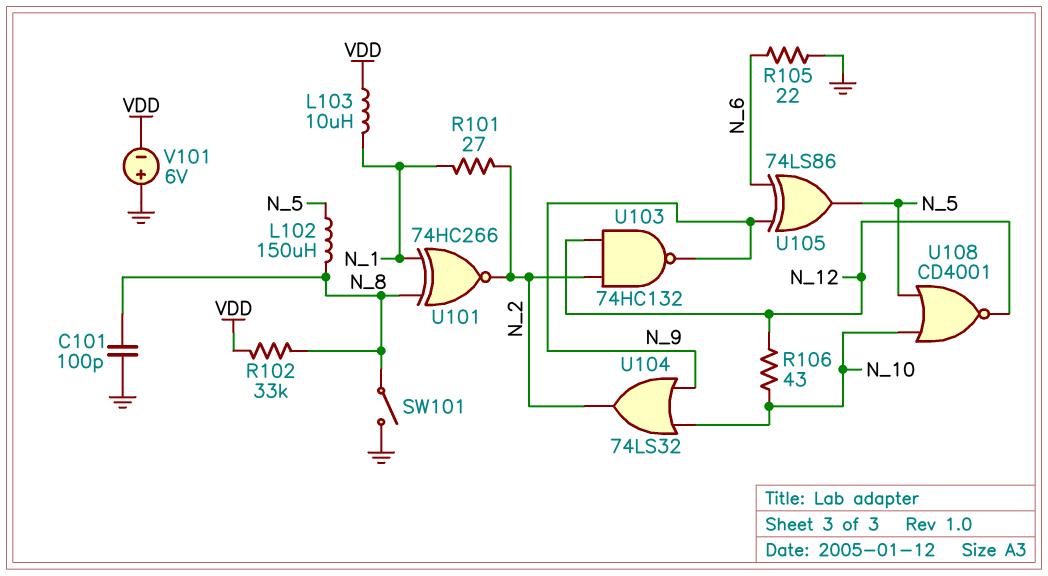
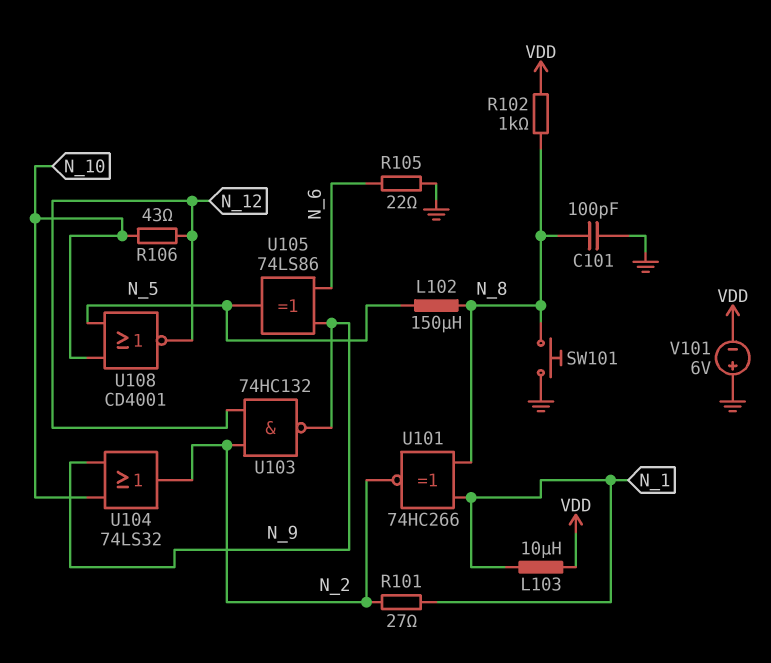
R102: 33k (N_8, VDD) -> 1k (N_8, VDD)
SW101: switch (GND, N_8) -> button (GND, N_8)

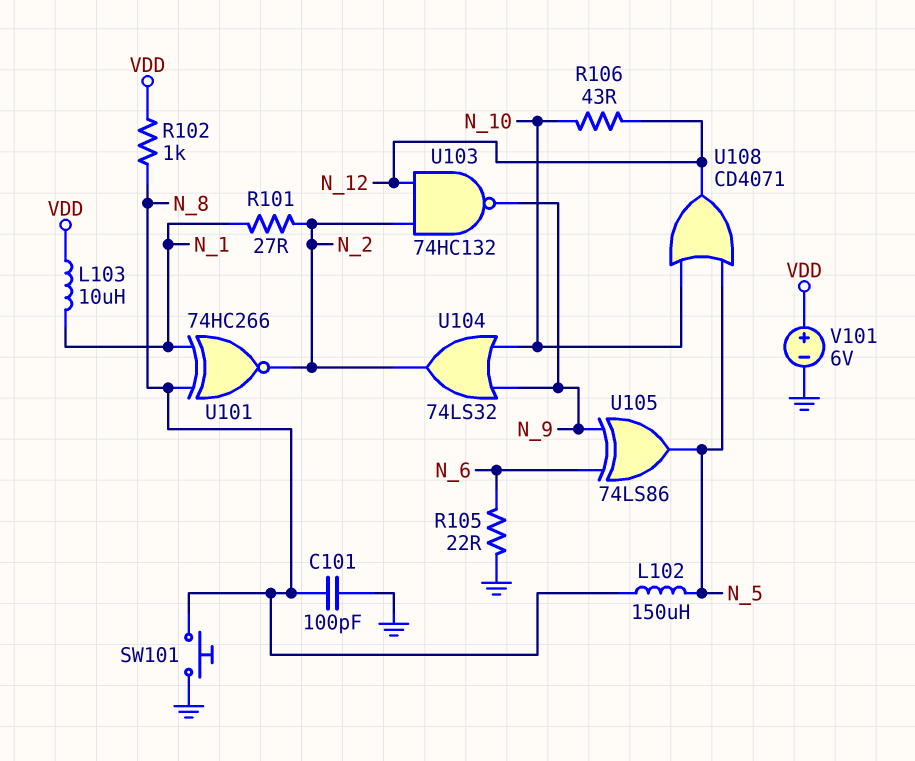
U108: NOR CD4001 (in N_5, in N_10, out N_12) -> OR CD4071 (in N_5, in N_10, out N_12)
V101: 6V (plus GND, minus VDD) -> 6V (plus VDD, minus GND)

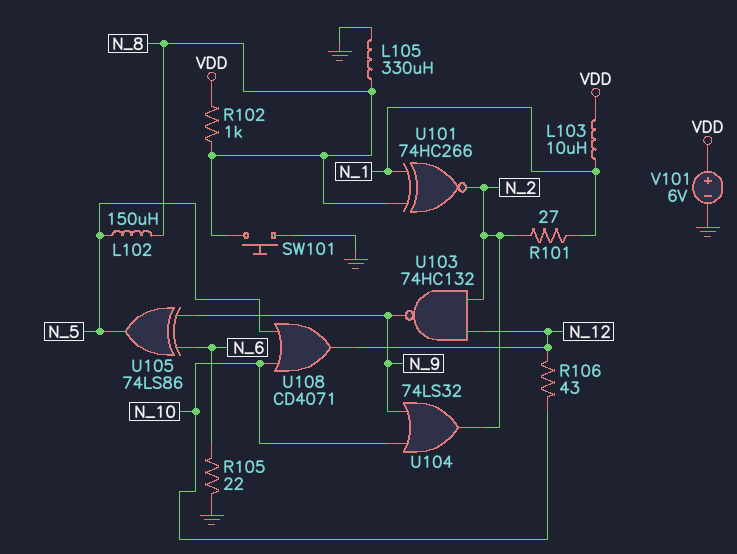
C101: 100pF (GND, N_8) -> none
L105: none -> 330uH (GND, N_8)

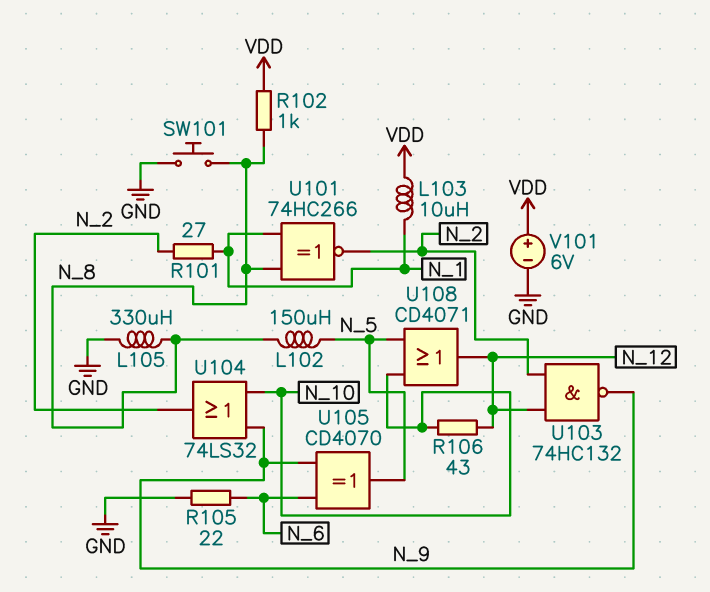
U105: XOR 74LS86 (in N_6, in N_9, out N_5) -> XOR CD4070 (in N_6, in N_9, out N_5)

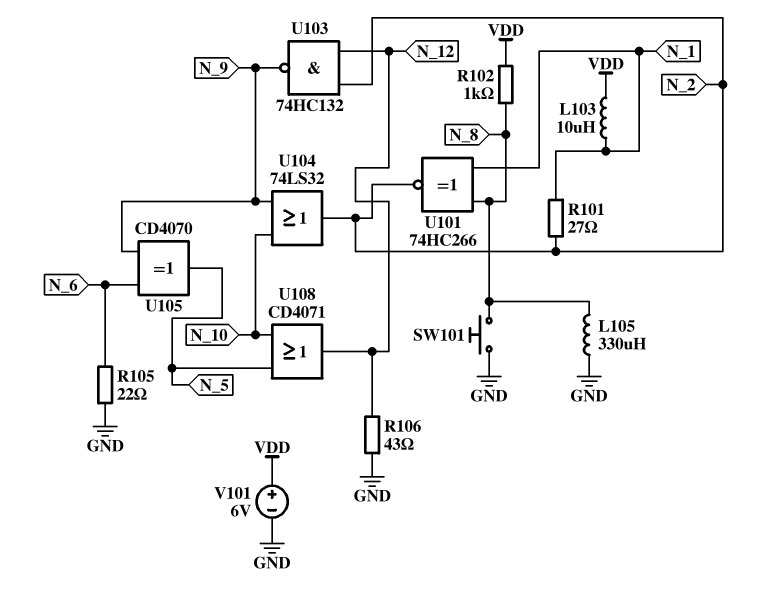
L102: 150uH (N_5, N_8) -> none
R106: 43 (N_10, N_12) -> 43 (GND, N_12)

